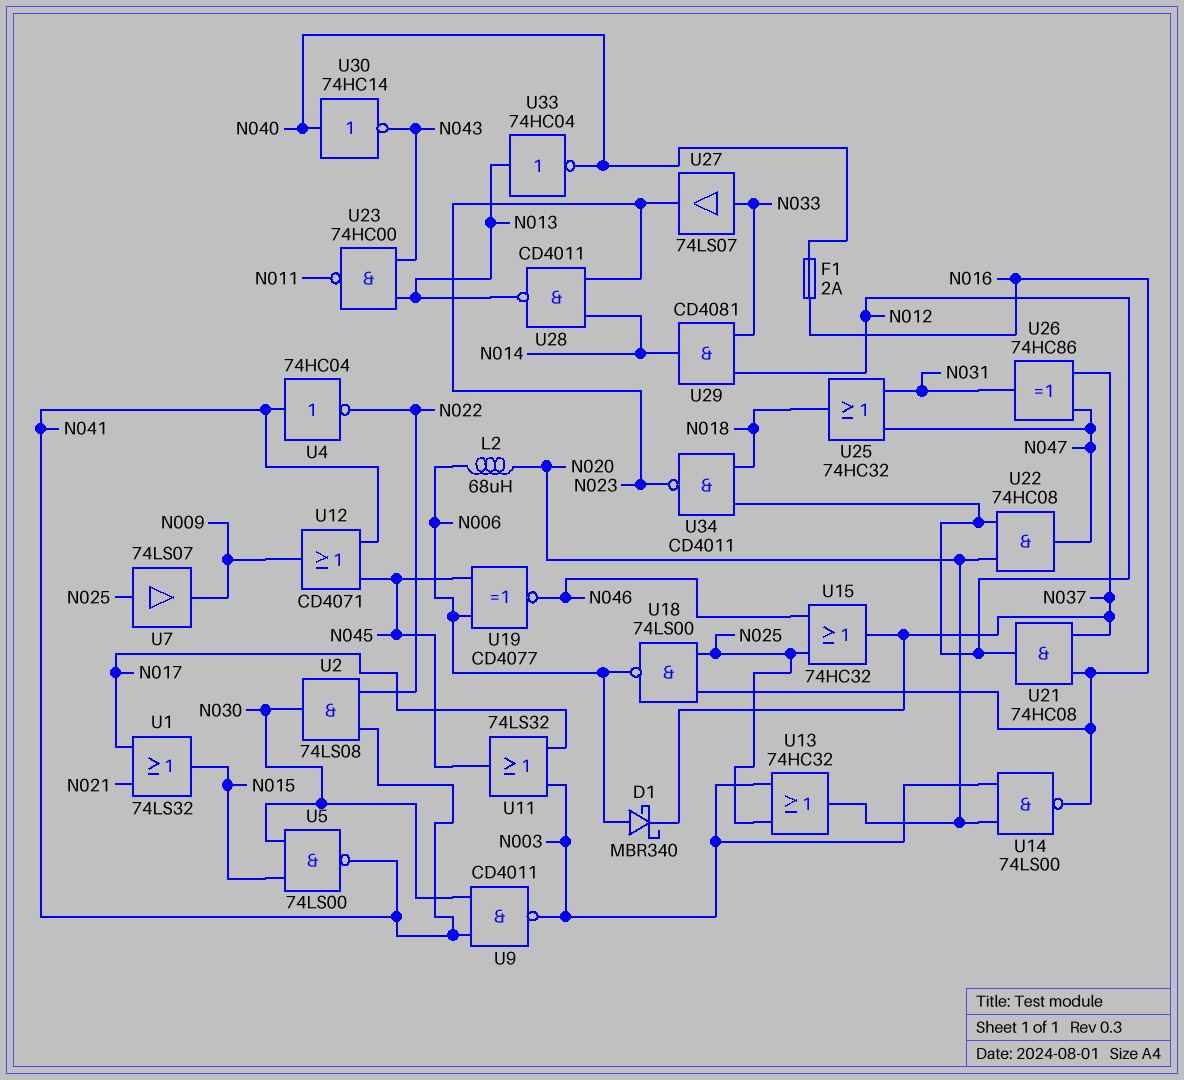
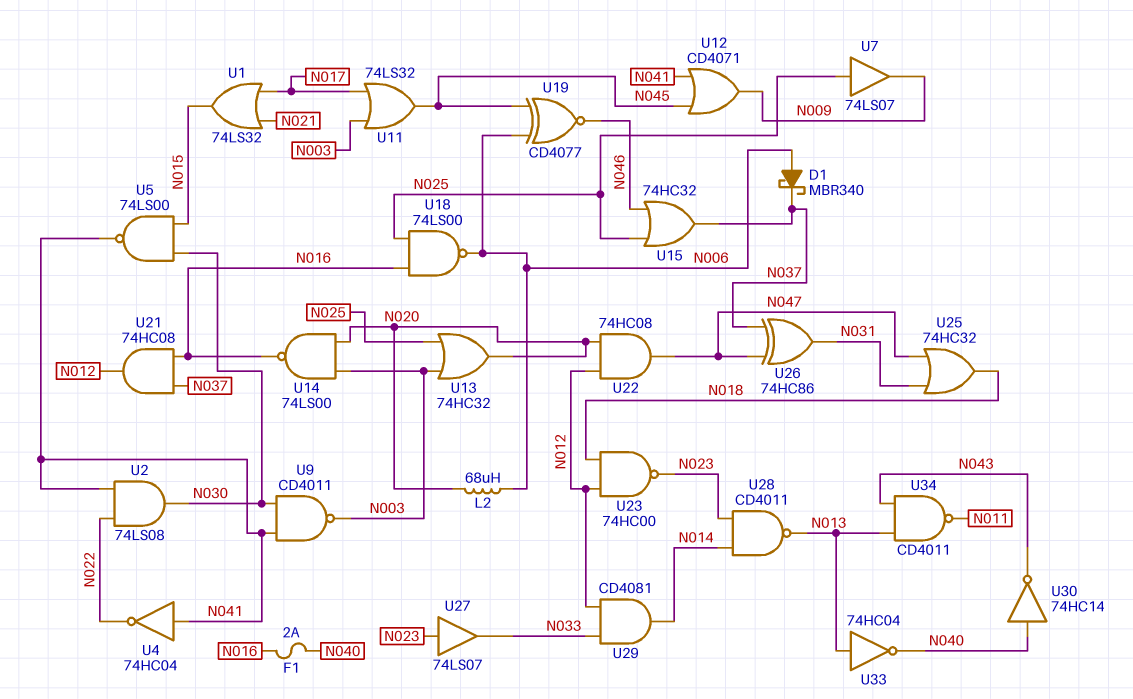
U23: NAND 74HC00 (in N013, in N043, out N011) -> NAND 74HC00 (in N012, in N018, out N023)
U27: buffer 74LS07 (in N033, out N023) -> buffer 74LS07 (in N023, out N033)
U34: NAND CD4011 (in N012, in N018, out N023) -> NAND CD4011 (in N013, in N043, out N011)

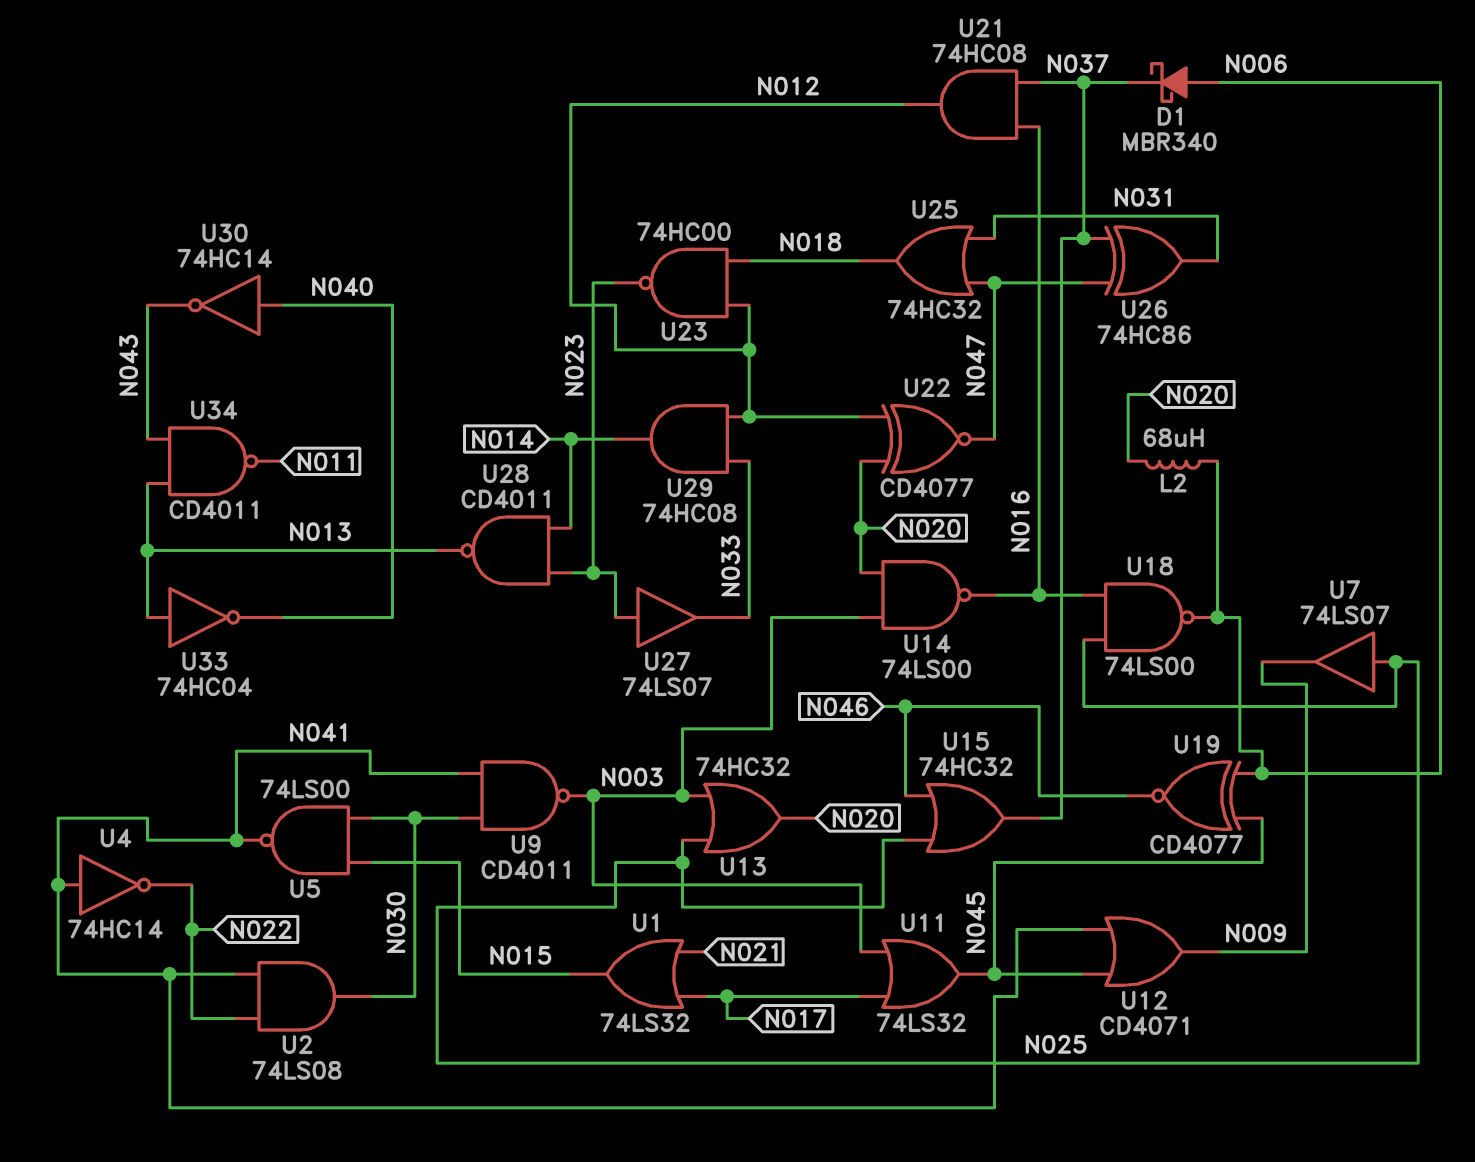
F1: 2A (N016, N040) -> none
U4: NOT 74HC04 (in N041, out N022) -> NOT 74HC14 (in N041, out N022)
U22: AND 74HC08 (in N012, in N020, out N047) -> XNOR CD4077 (in N012, in N020, out N047)
U29: AND CD4081 (in N012, in N033, out N014) -> AND 74HC08 (in N012, in N033, out N014)

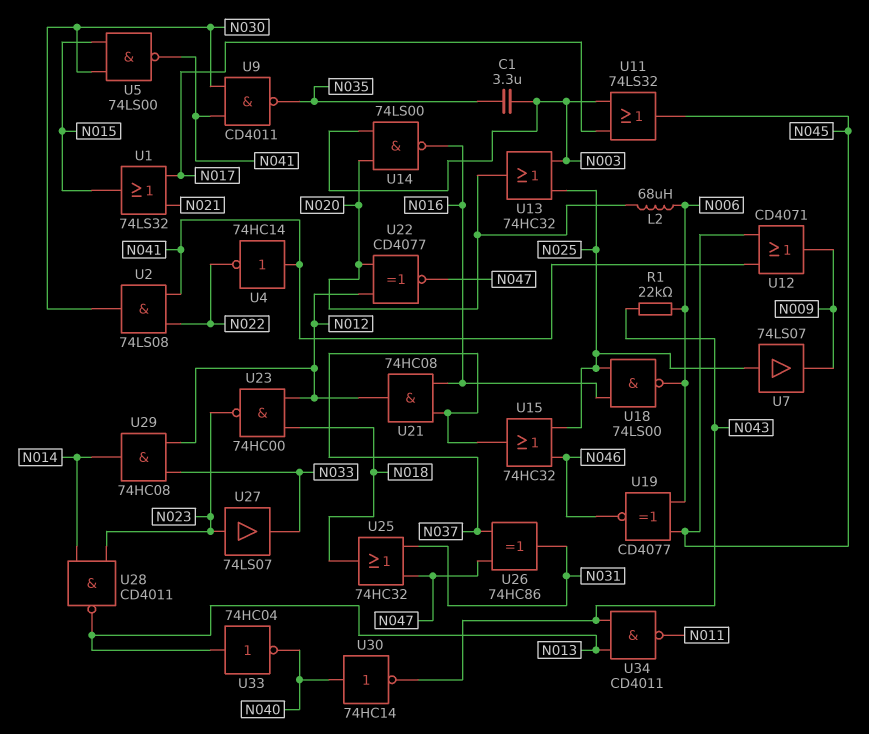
C1: none -> 3.3uF (N003, N035)
D1: schottky MBR340 (A N006, K N037) -> none
R1: none -> 22k (N006, N043)
U9: NAND CD4011 (in N030, in N041, out N003) -> NAND CD4011 (in N030, in N041, out N035)

